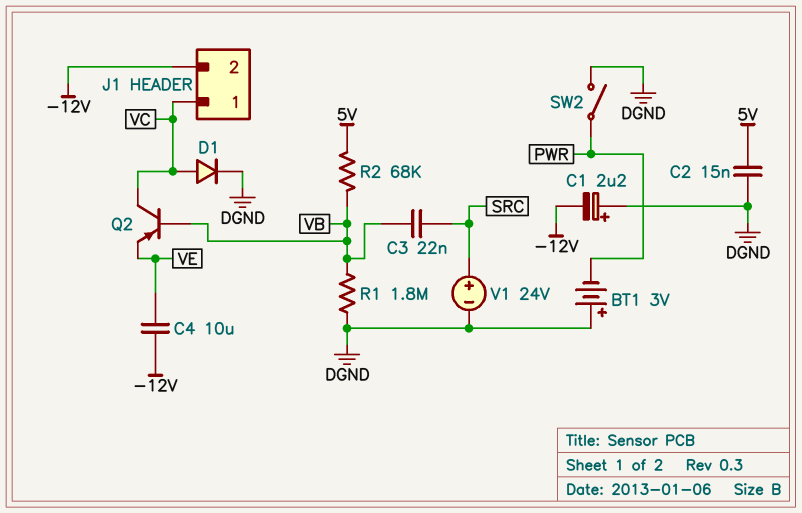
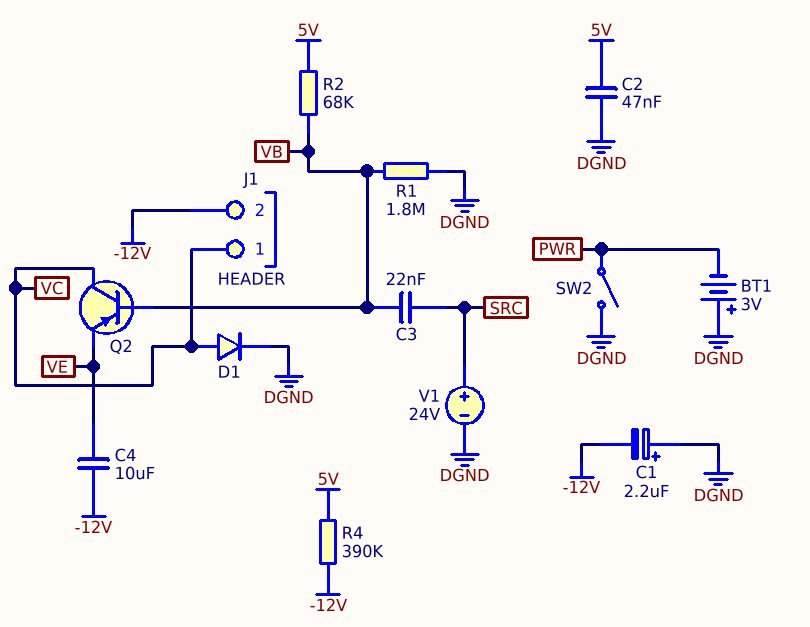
C2: 15nF (5V, DGND) -> 47nF (5V, DGND)
R4: none -> 390k (-12V, 5V)

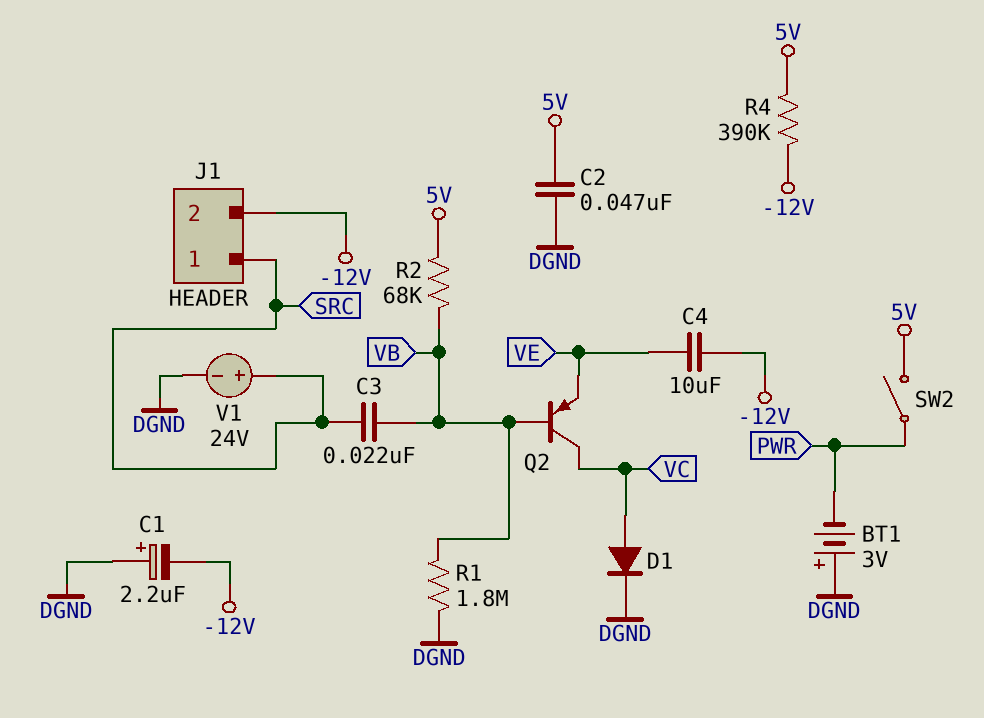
J1 pin 1: VC -> SRC
SW2: switch (DGND, PWR) -> switch (5V, PWR)

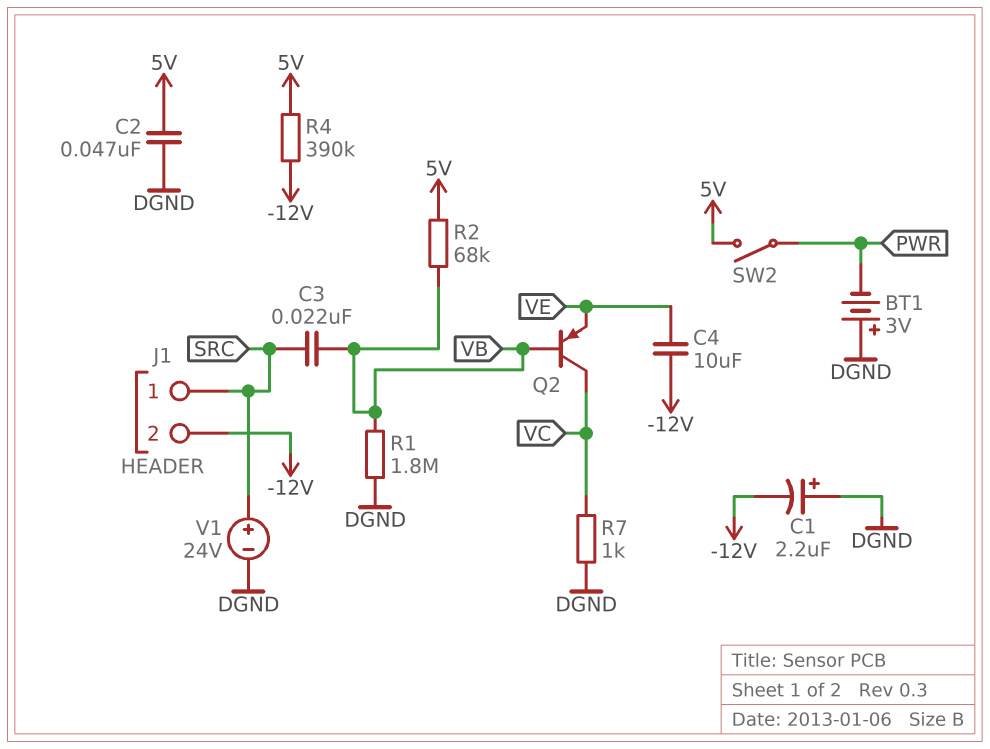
D1: diode (A VC, K DGND) -> none
R7: none -> 1k (DGND, VC)

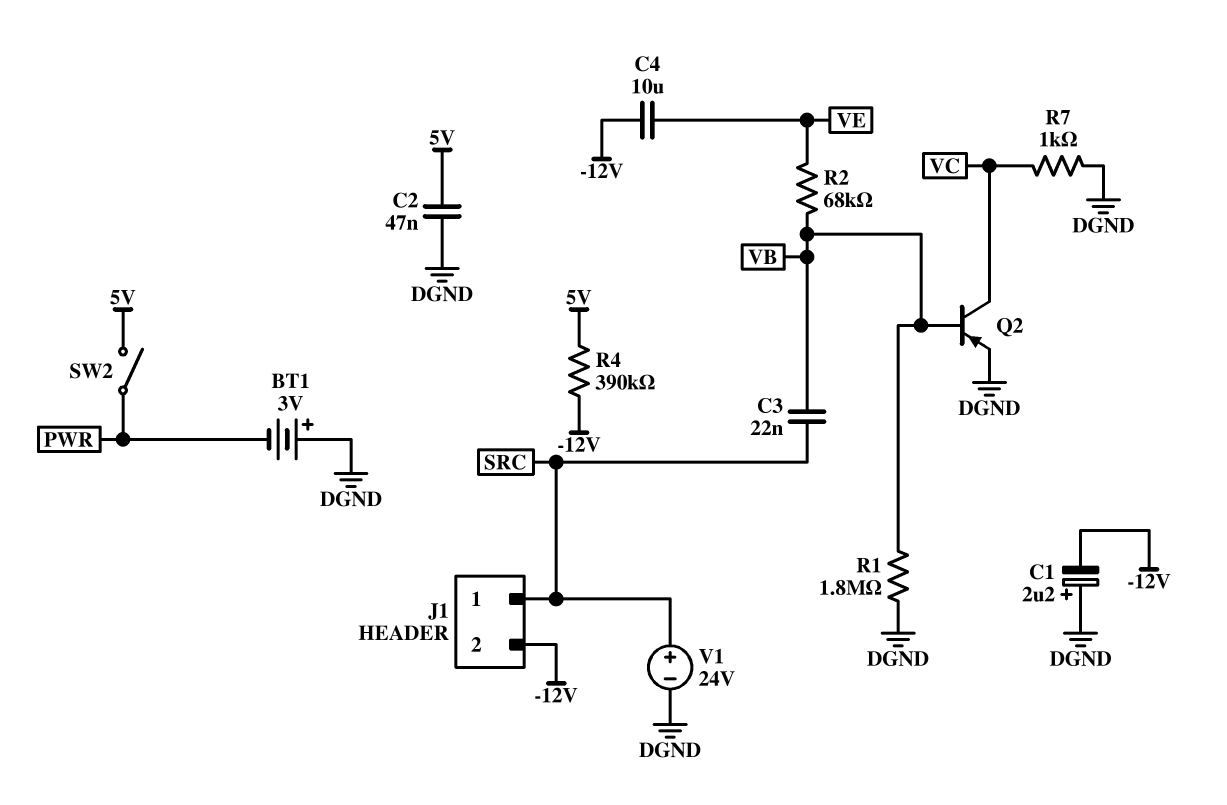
Q2: PNP (B VB, C VC, E VE) -> PNP (B VB, C VC, E DGND)
R2: 68k (5V, VB) -> 68k (VB, VE)

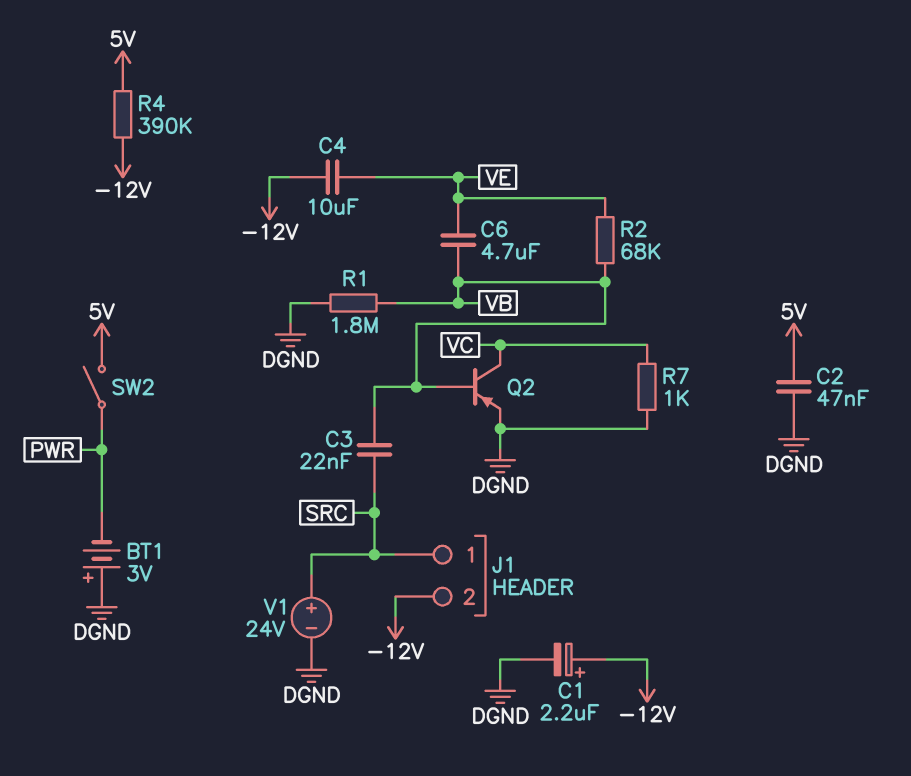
C1: 2.2uF (plus DGND, minus -12V) -> 2.2uF (plus -12V, minus DGND)
C6: none -> 4.7uF (VB, VE)

